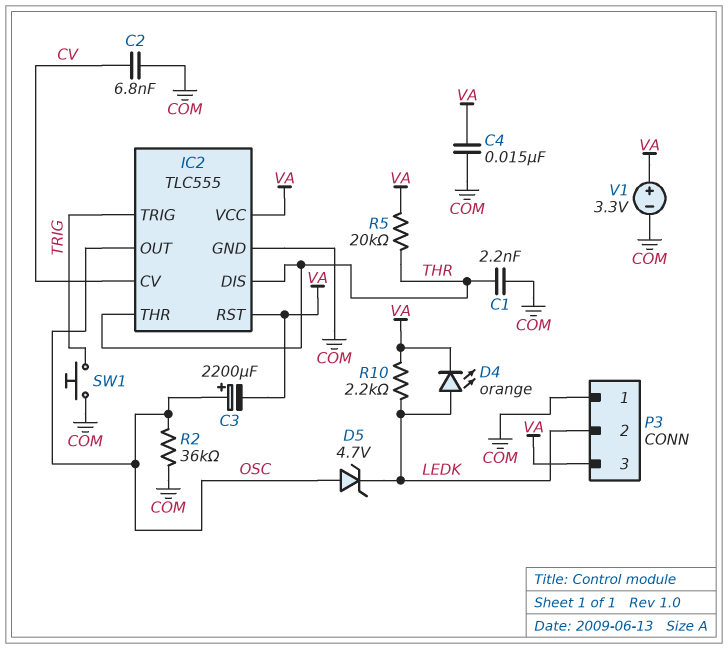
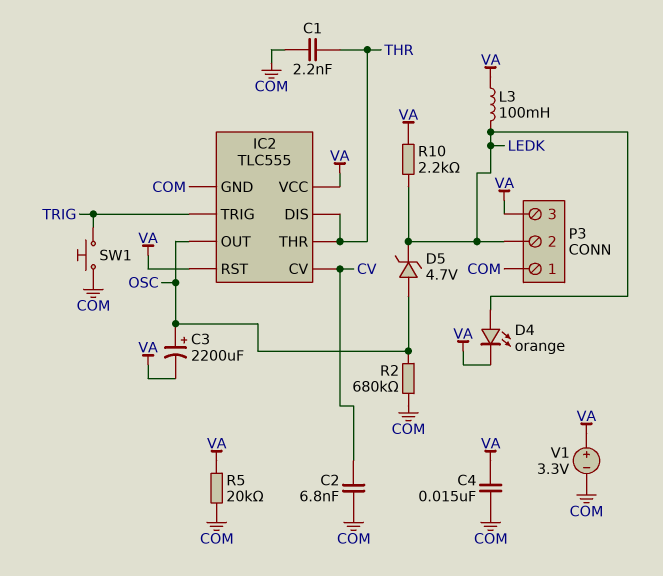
L3: none -> 100mH (LEDK, VA)
R2: 36k (COM, OSC) -> 680k (COM, OSC)
R5: 20k (THR, VA) -> 20k (COM, VA)

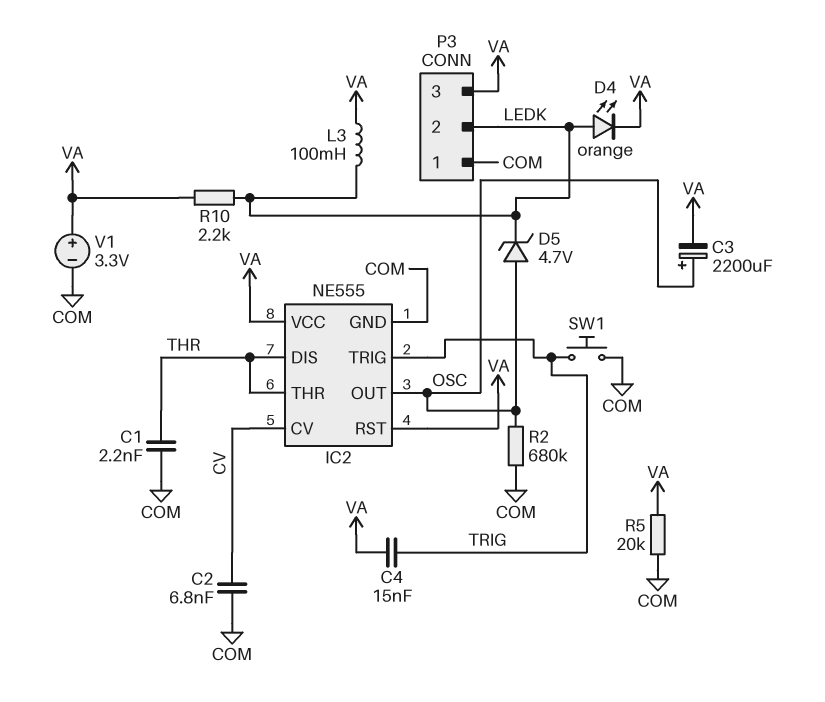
C4: 15nF (COM, VA) -> 15nF (TRIG, VA)
IC2: TLC555 -> NE555

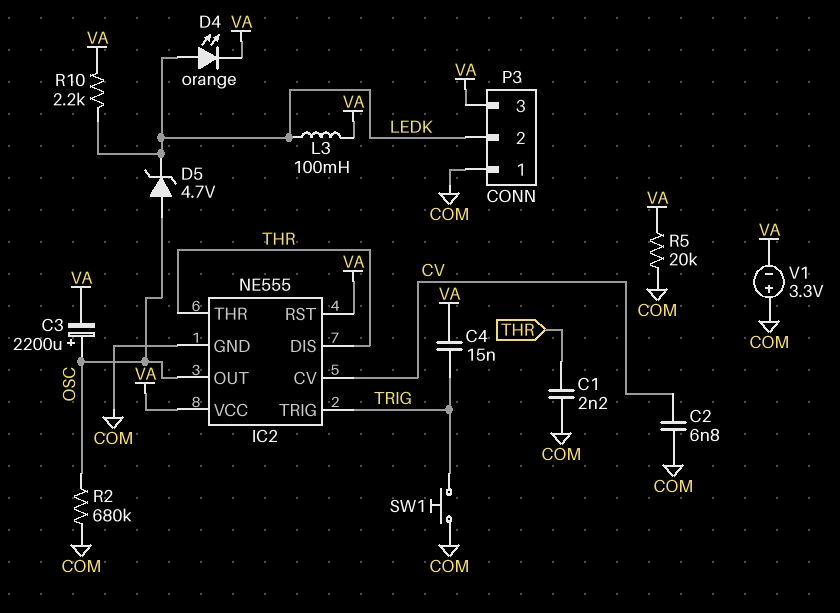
V1: 3.3V (plus VA, minus COM) -> 3.3V (plus COM, minus VA)

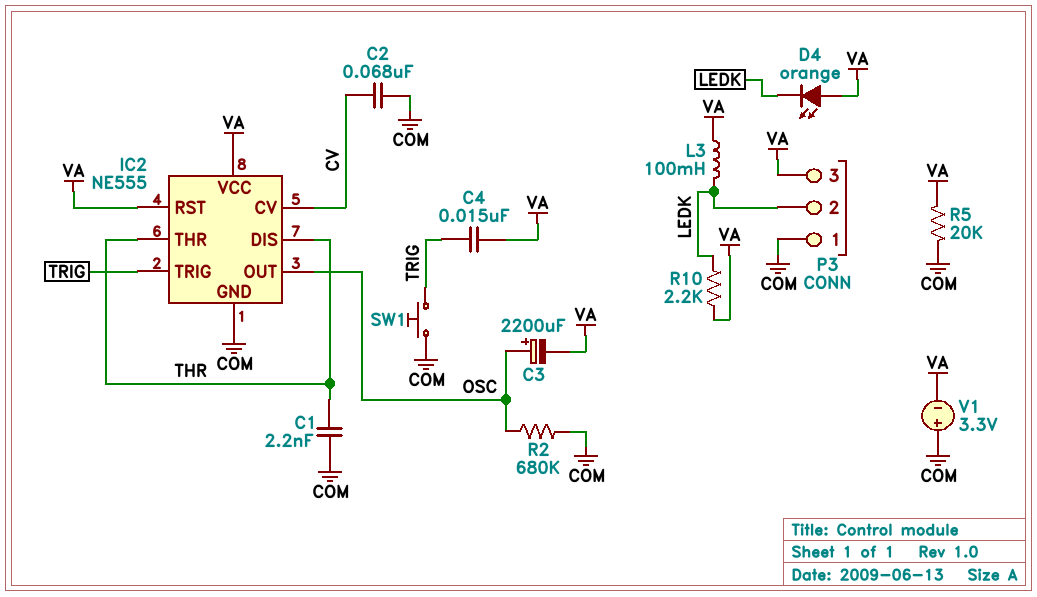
C2: 6.8nF (COM, CV) -> 68nF (COM, CV)
D4: LED orange (A LEDK, K VA) -> LED orange (A VA, K LEDK)
D5: zener 4.7V (A OSC, K LEDK) -> none

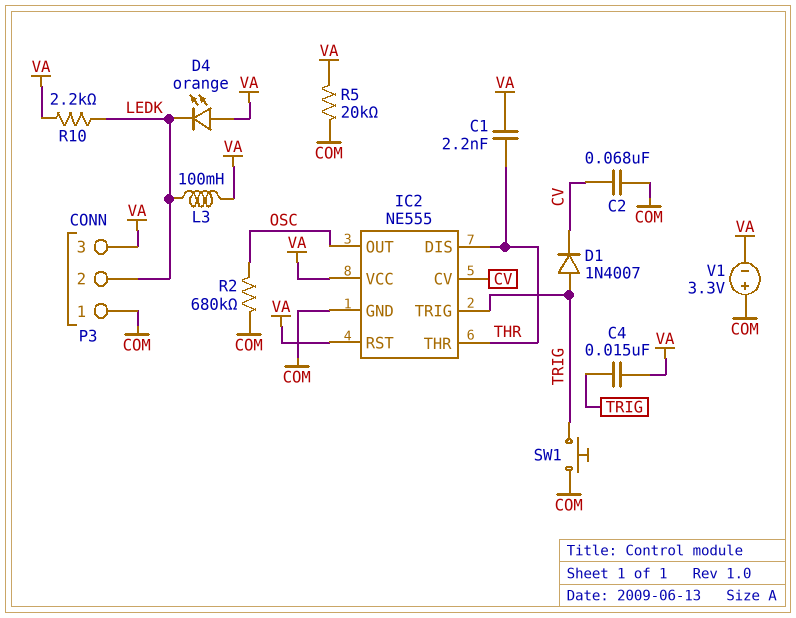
C1: 2.2nF (COM, THR) -> 2.2nF (THR, VA)
C3: 2200uF (plus OSC, minus VA) -> none
D1: none -> diode 1N4007 (A TRIG, K CV)

